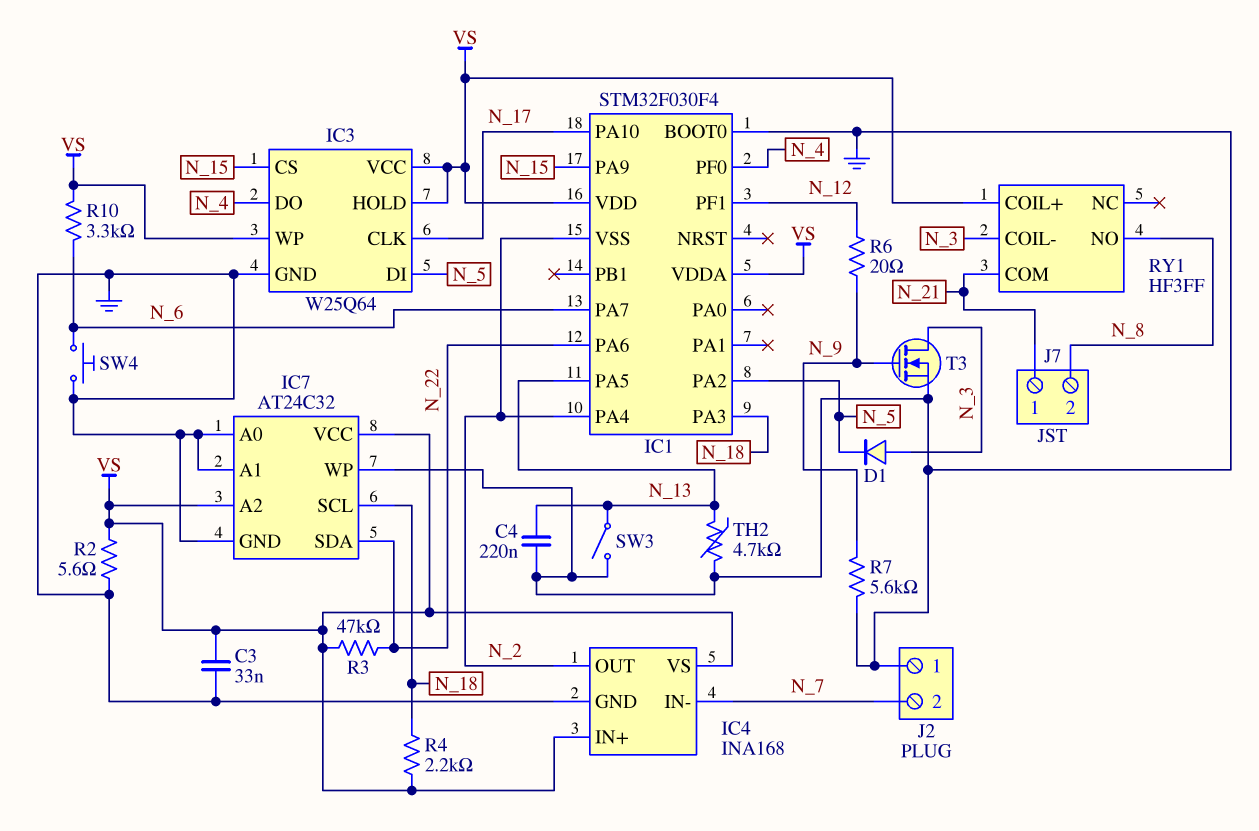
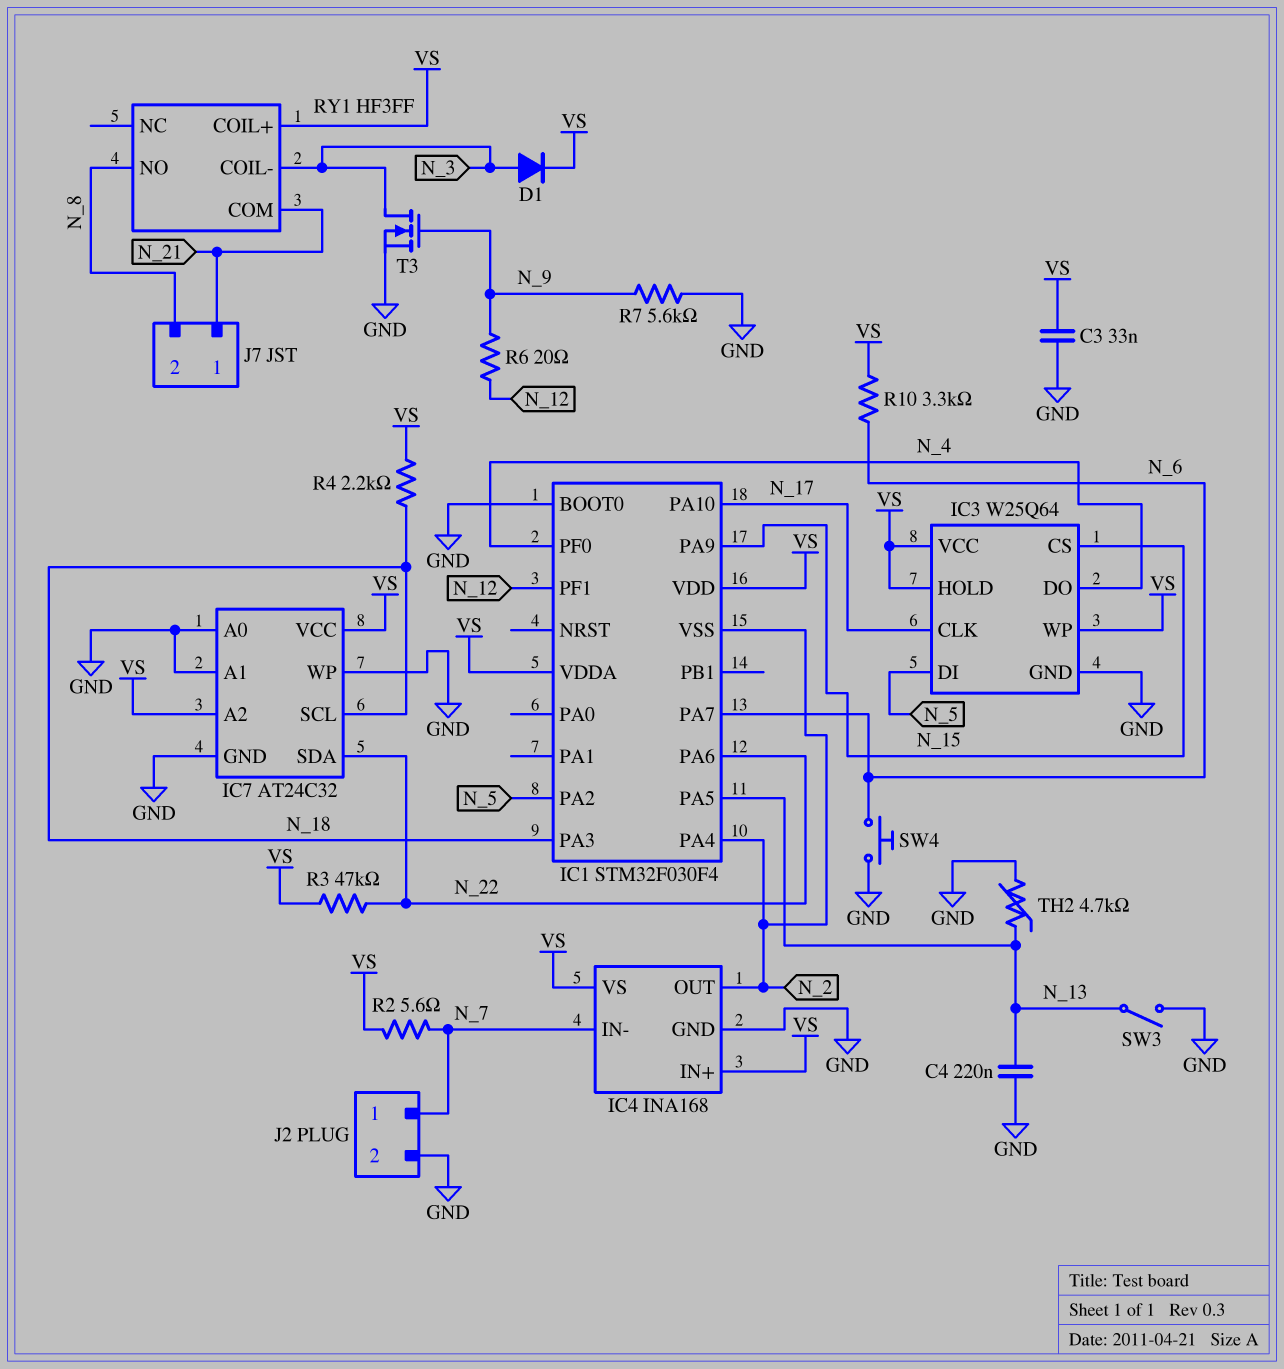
D1: diode (A N_3, K N_5) -> diode (A N_3, K VS)
J2 pin 1: GND -> N_7
J2 pin 2: N_7 -> GND
R2: 5.6 (GND, VS) -> 5.6 (N_7, VS)

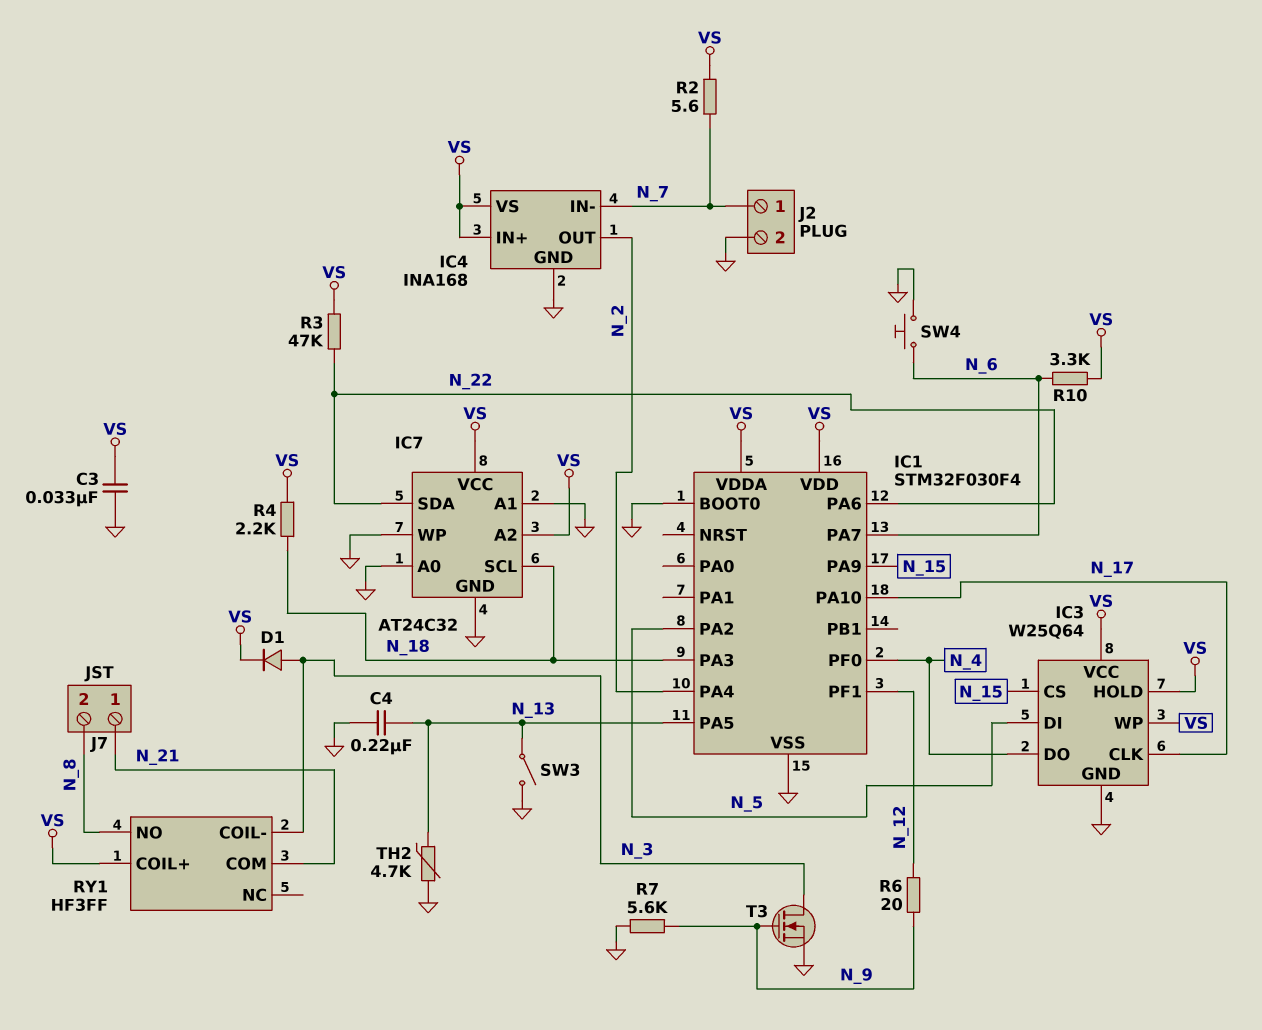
IC1 pin VSS: N_2 -> GND

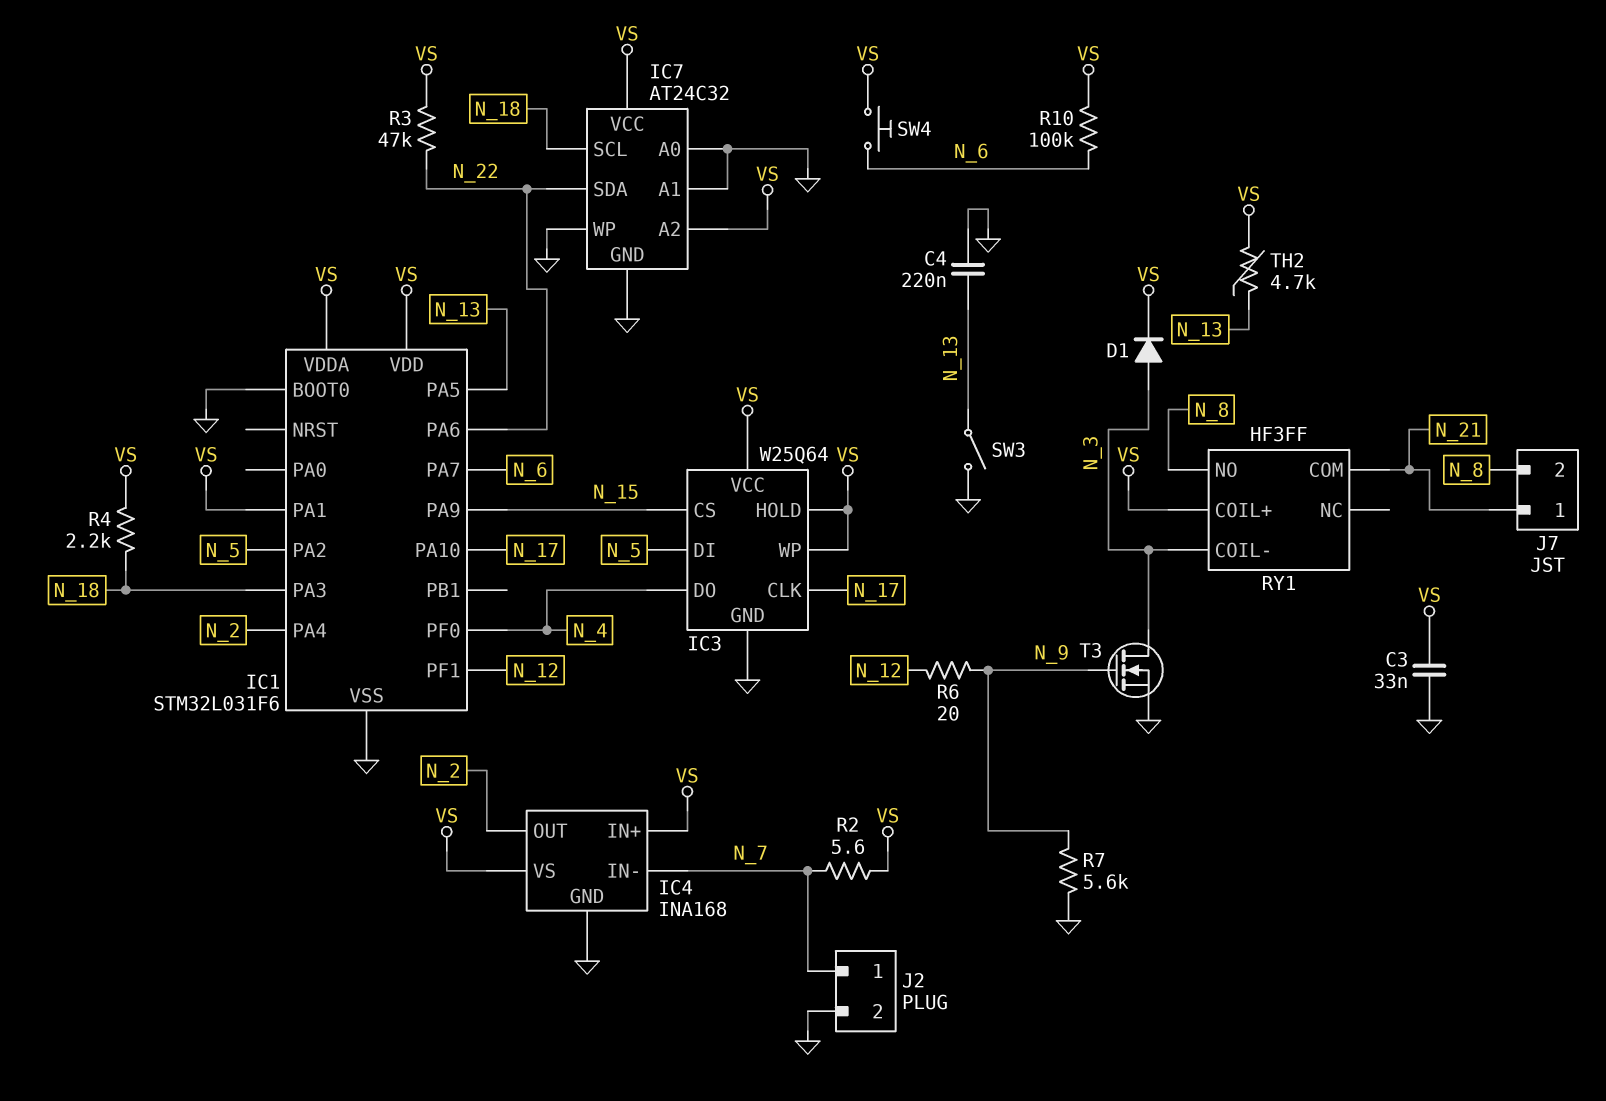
IC1: STM32F030F4 -> STM32L031F6
IC1 pin PA1: none -> VS
R10: 3.3k (N_6, VS) -> 100k (N_6, VS)
SW4: button (GND, N_6) -> button (N_6, VS)
TH2: 4.7k (GND, N_13) -> 4.7k (N_13, VS)

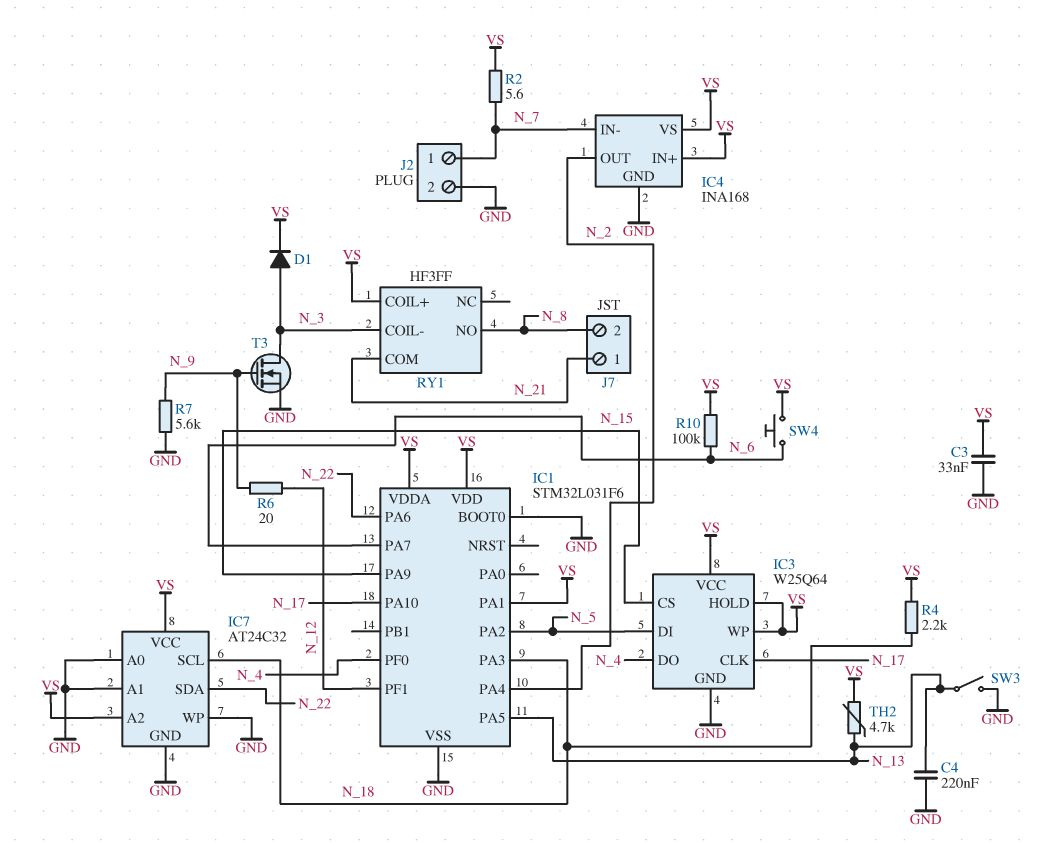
R3: 47k (N_22, VS) -> none

